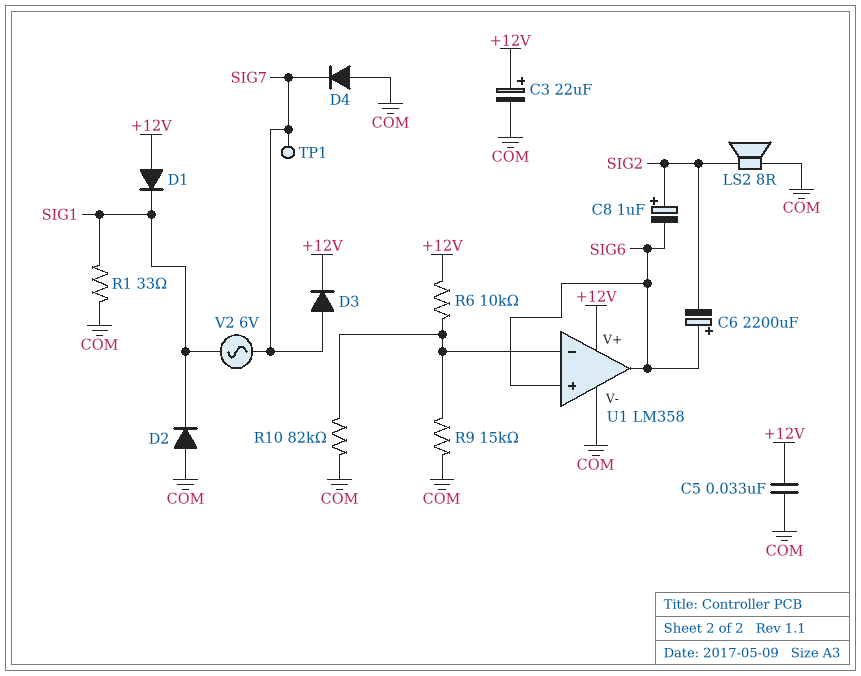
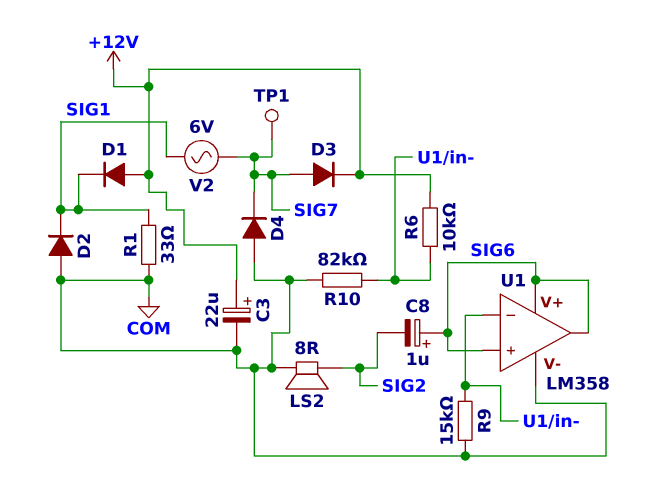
C5: 33nF (+12V, COM) -> none
C6: 2200uF (plus SIG6, minus SIG2) -> none
C8: 1uF (plus SIG2, minus SIG6) -> 1uF (plus SIG6, minus SIG2)
U1 pin V+: +12V -> SIG6

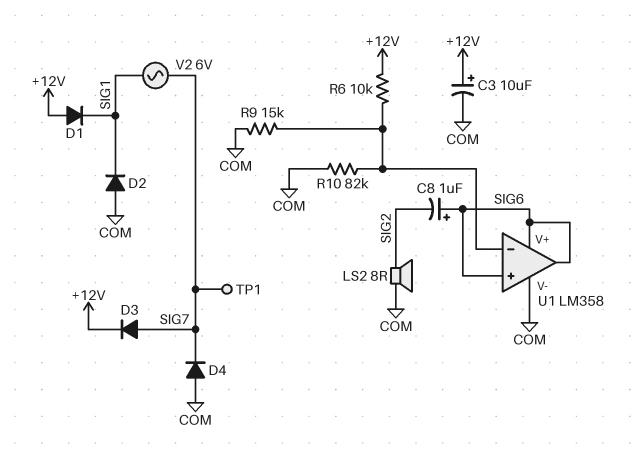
C3: 22uF (plus +12V, minus COM) -> 10uF (plus +12V, minus COM)
R1: 33 (COM, SIG1) -> none

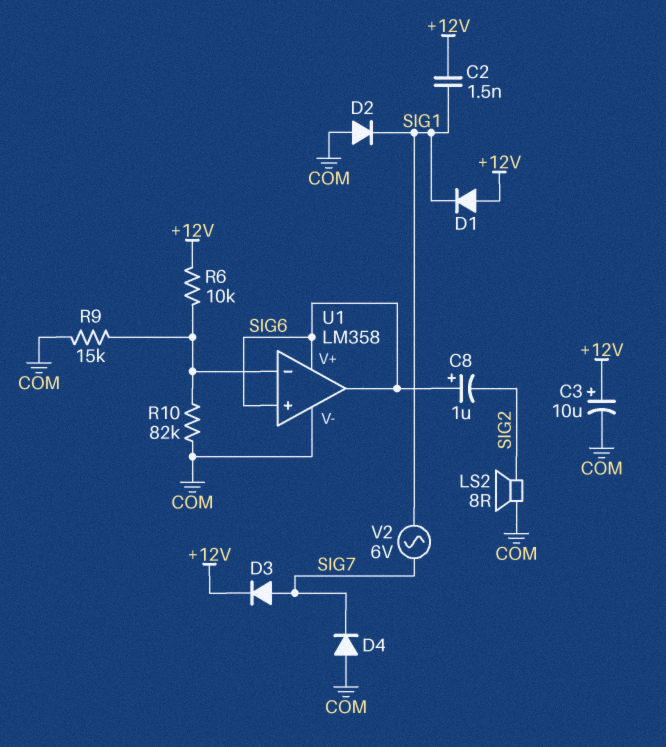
C2: none -> 1.5nF (+12V, SIG1)
TP1: test point (SIG7) -> none

